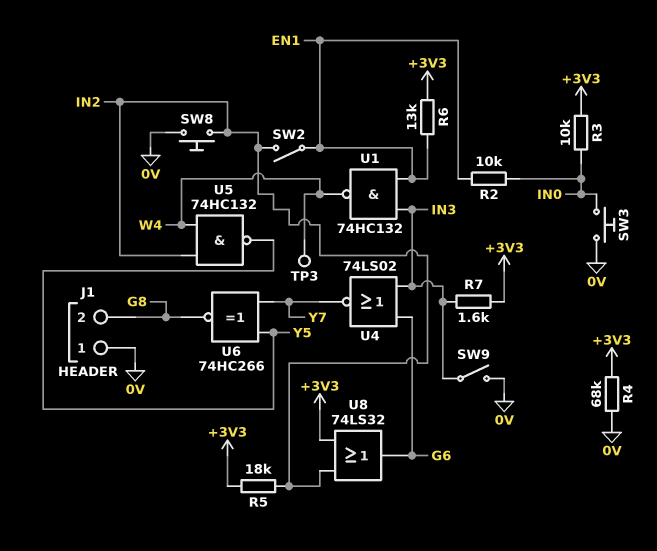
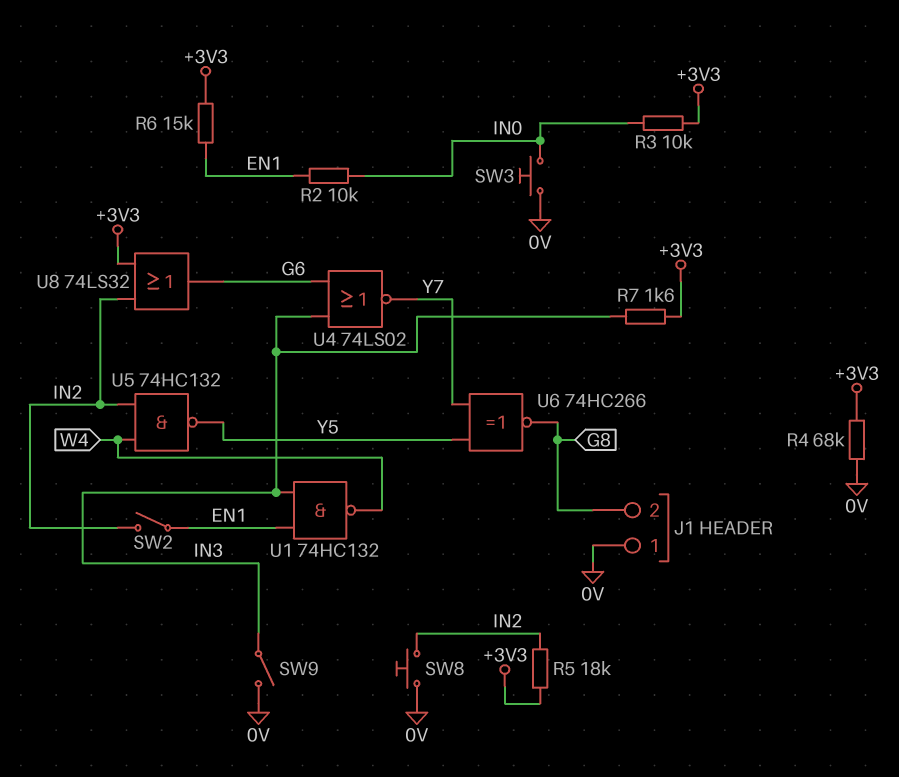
R6: 13k (+3V3, EN1) -> 15k (+3V3, EN1)
TP3: test point (W4) -> none

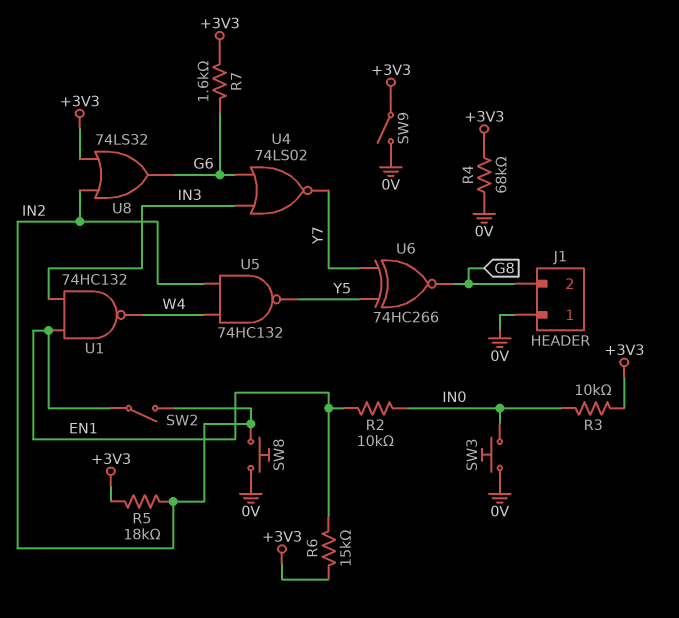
R7: 1.6k (+3V3, IN3) -> 1.6k (+3V3, G6)
SW9: switch (0V, IN3) -> switch (+3V3, 0V)

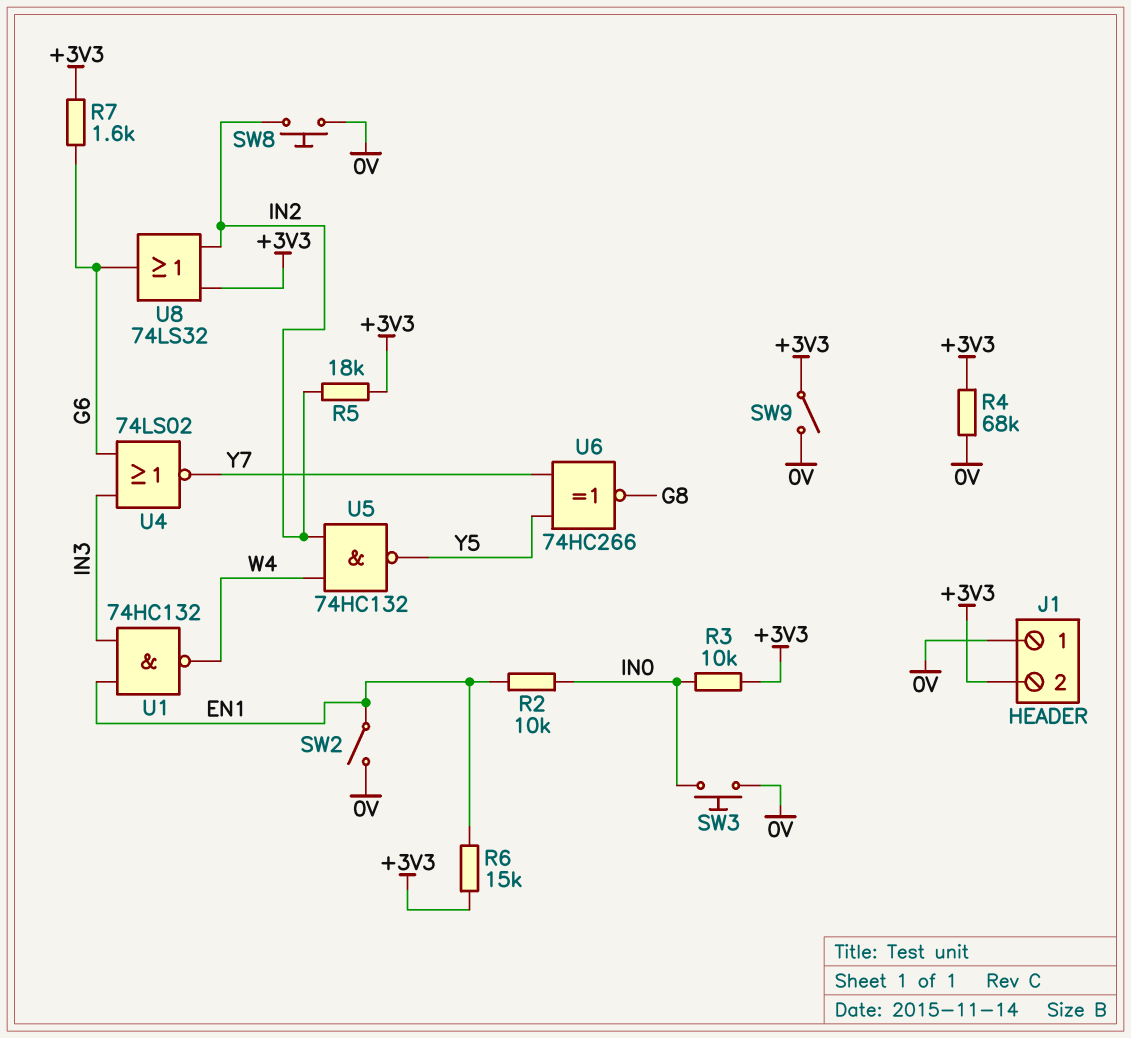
J1 pin 2: G8 -> +3V3
SW2: switch (EN1, IN2) -> switch (0V, EN1)

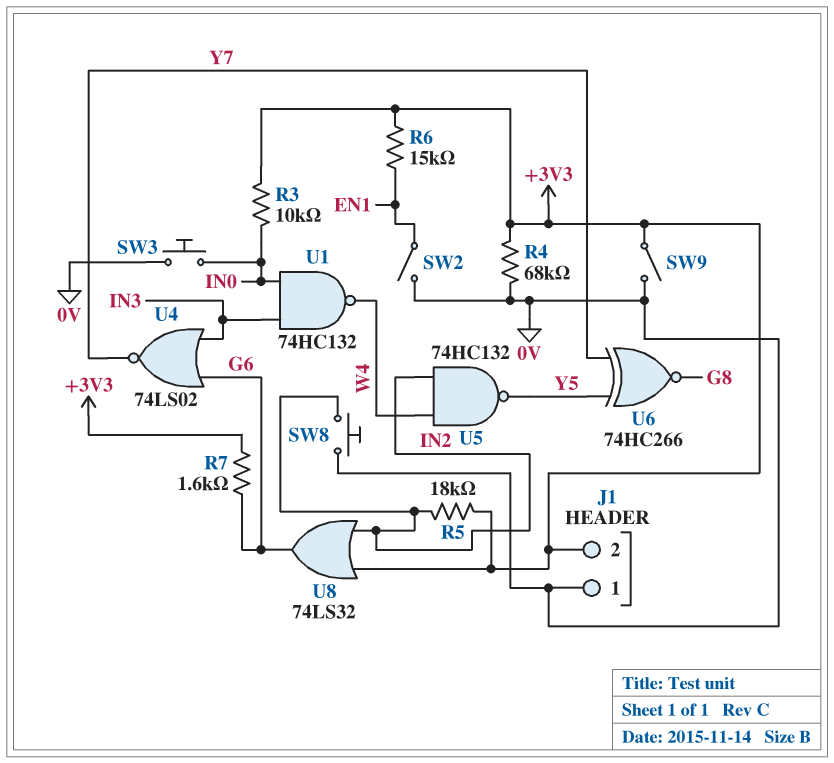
R2: 10k (EN1, IN0) -> none
U1: NAND 74HC132 (in EN1, in IN3, out W4) -> NAND 74HC132 (in IN0, in IN3, out W4)

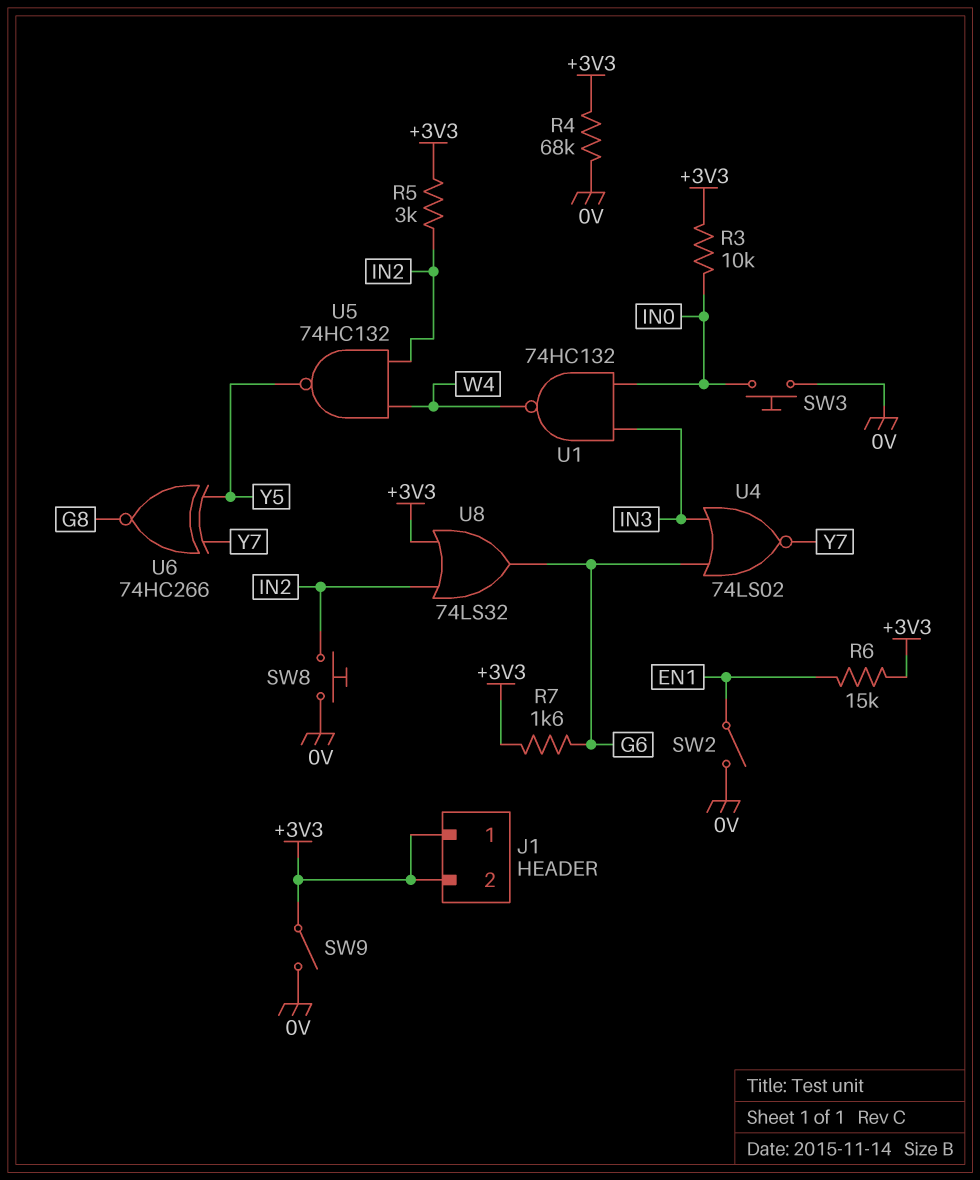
J1 pin 1: 0V -> +3V3
R5: 18k (+3V3, IN2) -> 3k (+3V3, IN2)

